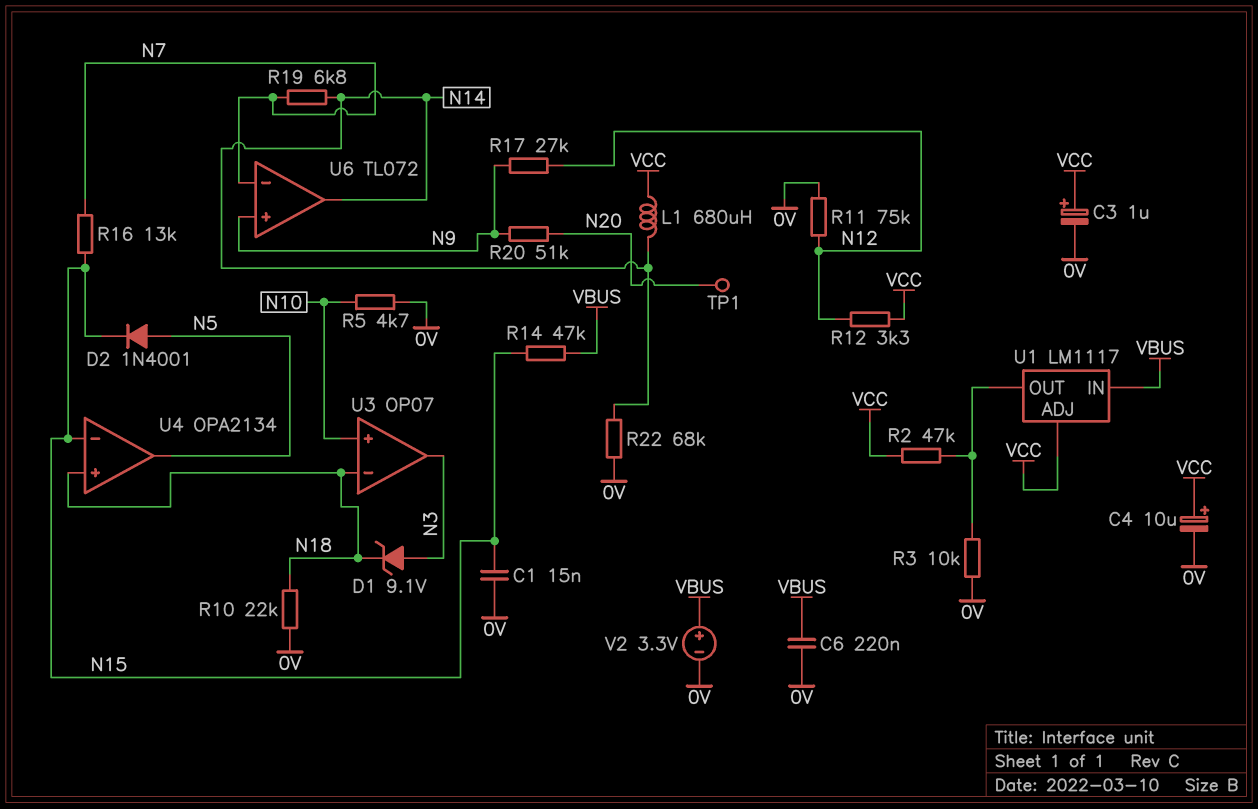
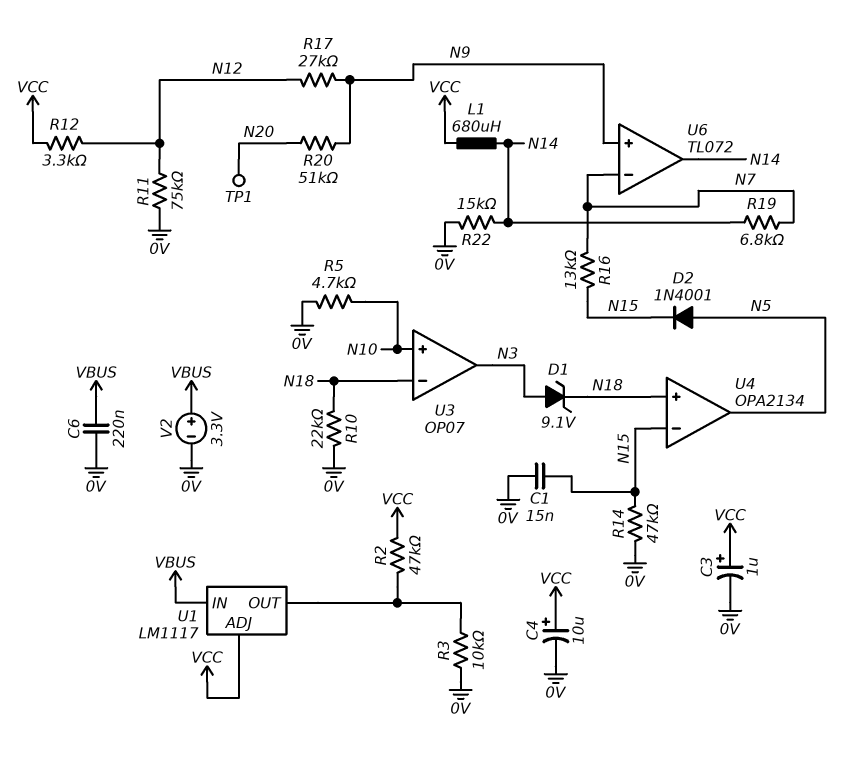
R14: 47k (N15, VBUS) -> 47k (0V, N15)
R22: 68k (0V, N14) -> 15k (0V, N14)

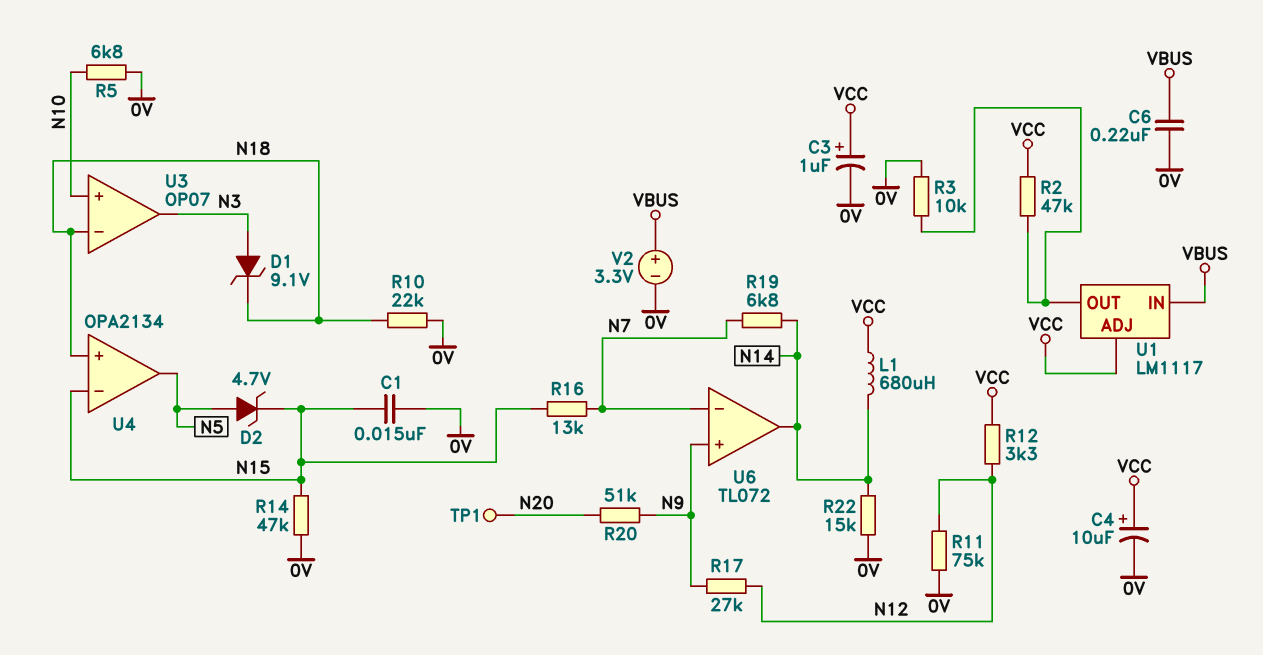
D2: diode 1N4001 (A N5, K N15) -> zener 4.7V (A N5, K N15)
R5: 4.7k (0V, N10) -> 6.8k (0V, N10)

